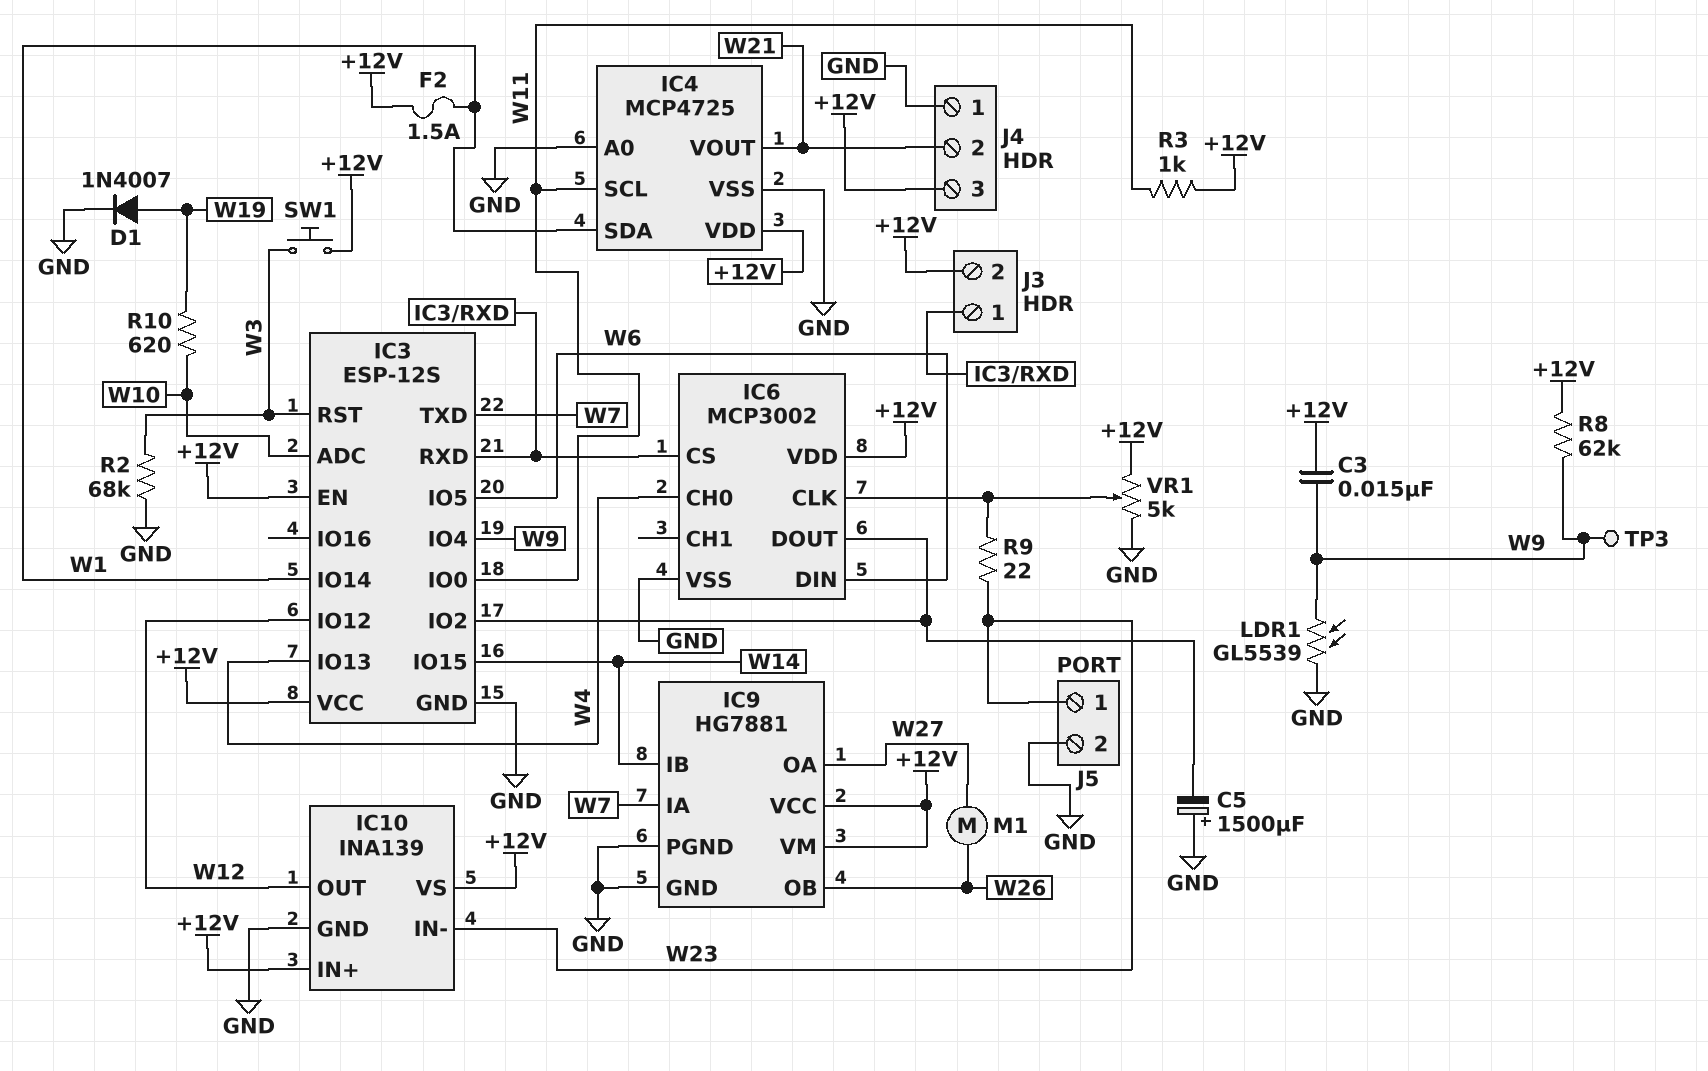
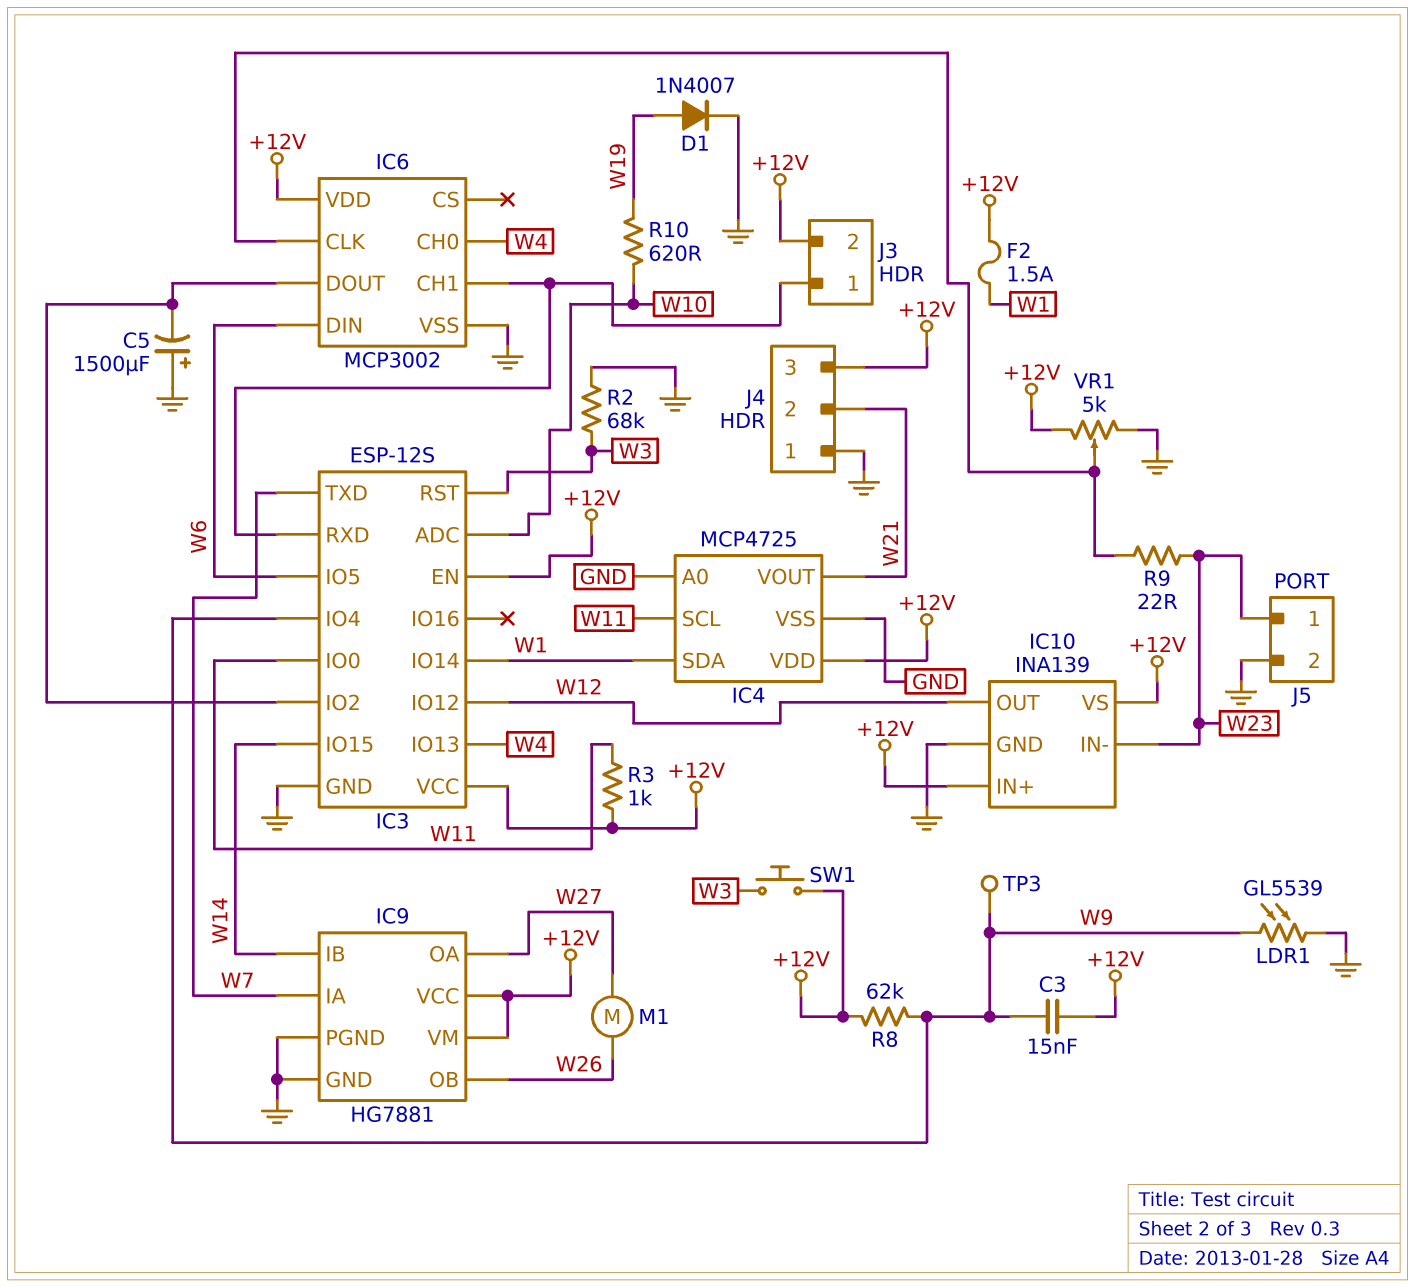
IC6 pin CH1: none -> IC3/RXD
IC6 pin CS: IC3/RXD -> none

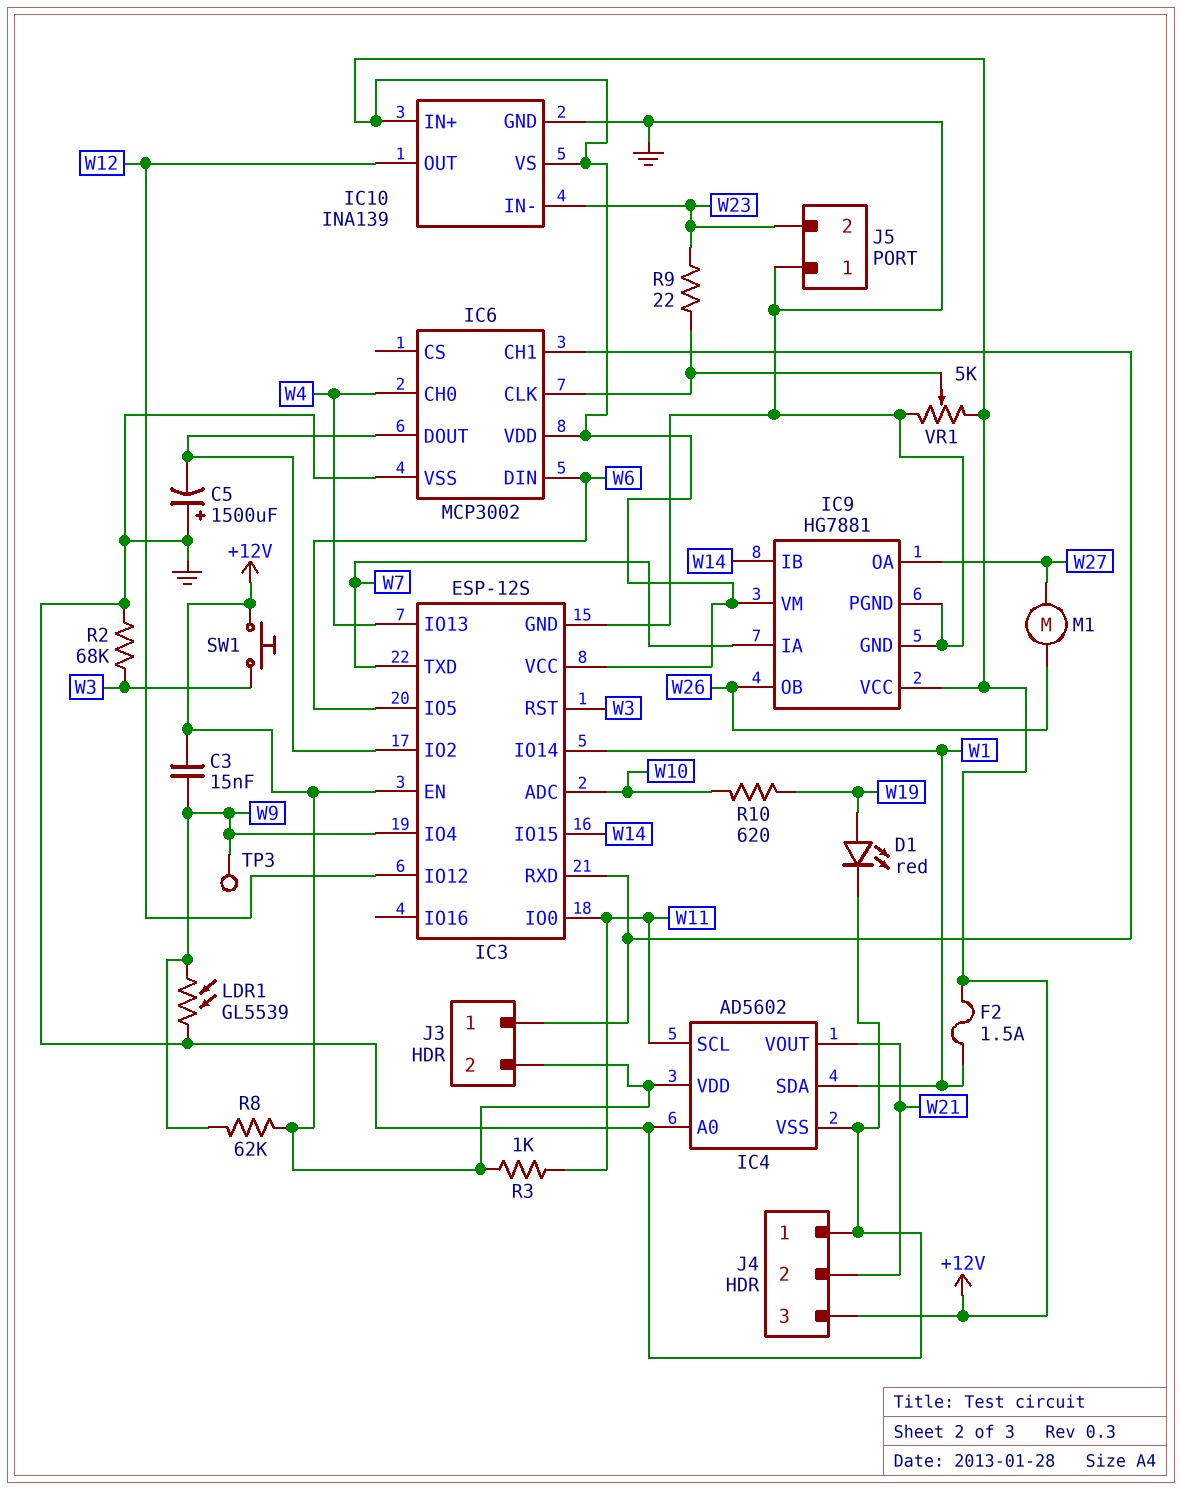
D1: diode 1N4007 (A W19, K GND) -> LED red (A W19, K GND)
IC4: MCP4725 -> AD5602
J5 pin 1: W23 -> GND
J5 pin 2: GND -> W23

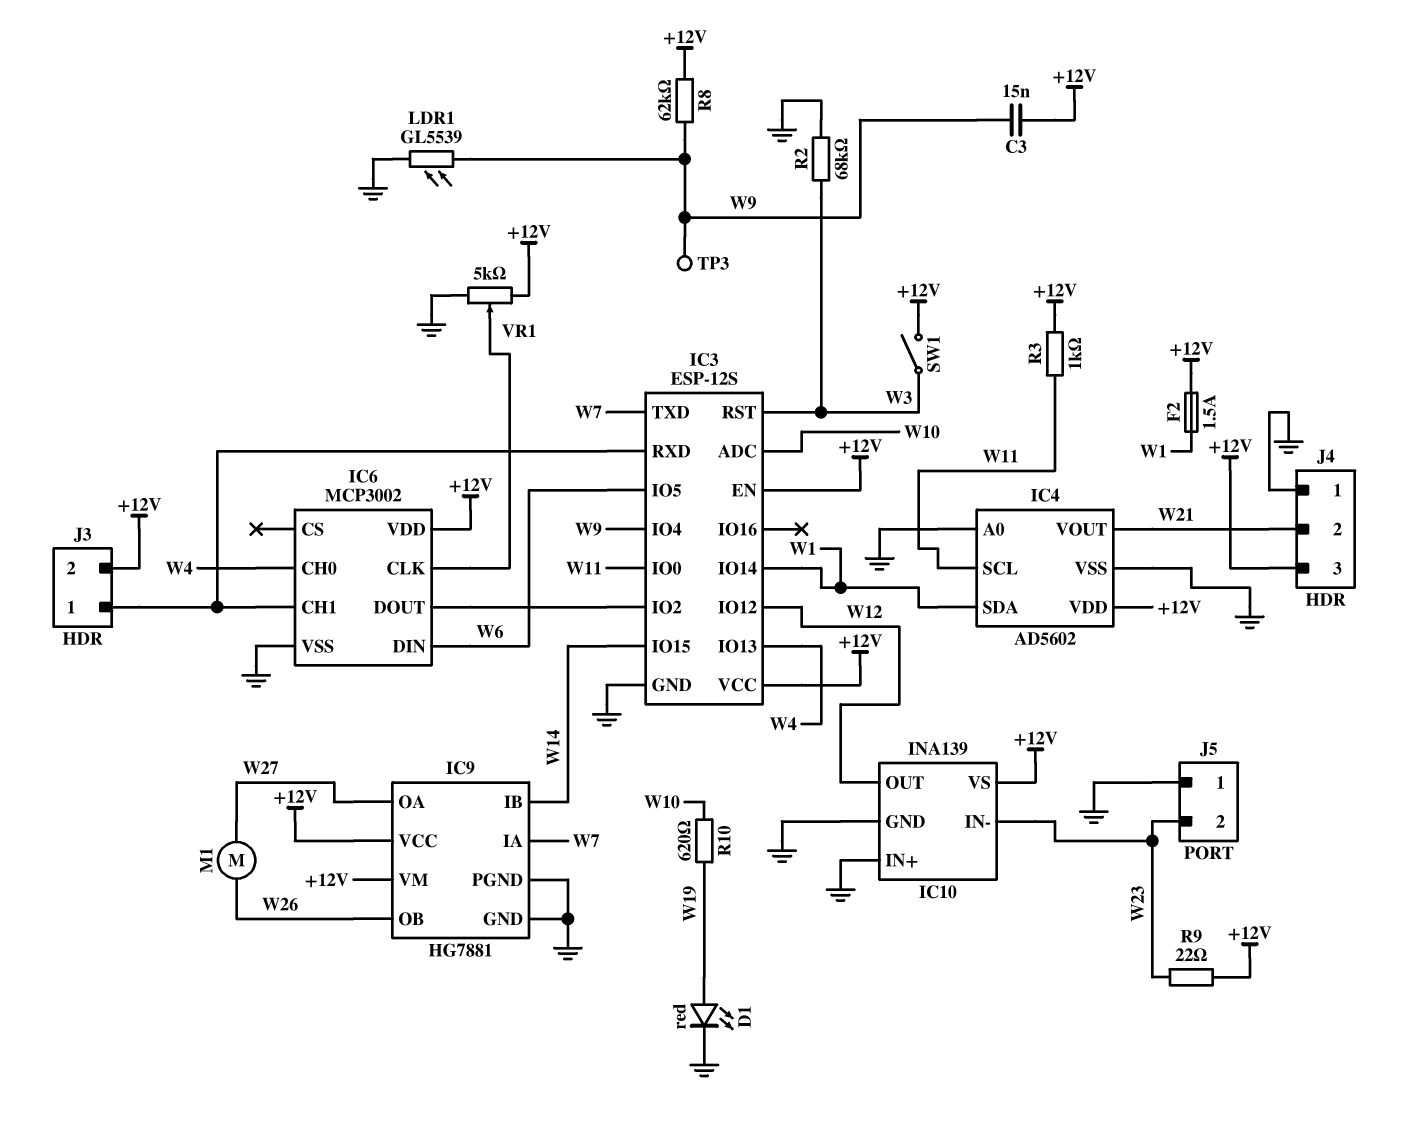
C5: 1500uF (plus GND, minus IC3/IO2) -> none
IC10 pin IN+: +12V -> GND
R9: 22 (IC6/CLK, W23) -> 22 (+12V, W23)
SW1: button (+12V, W3) -> switch (+12V, W3)

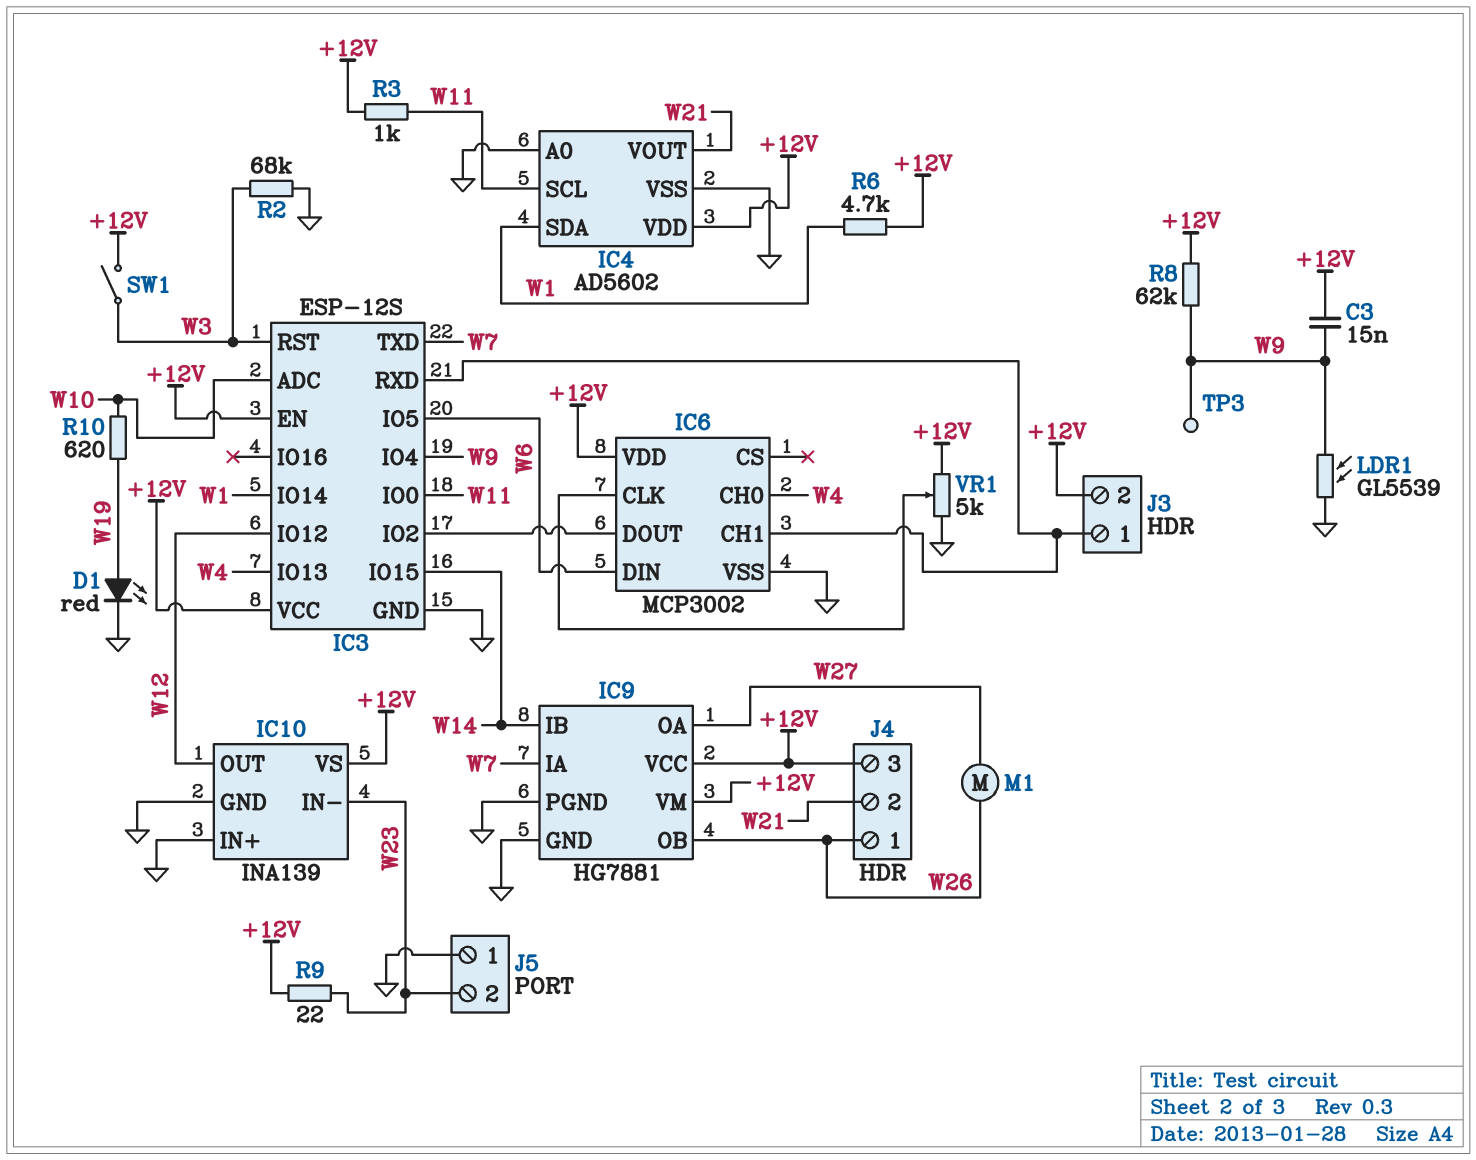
F2: 1.5A (+12V, W1) -> none
J4 pin 1: GND -> W26
R6: none -> 4.7k (+12V, W1)

